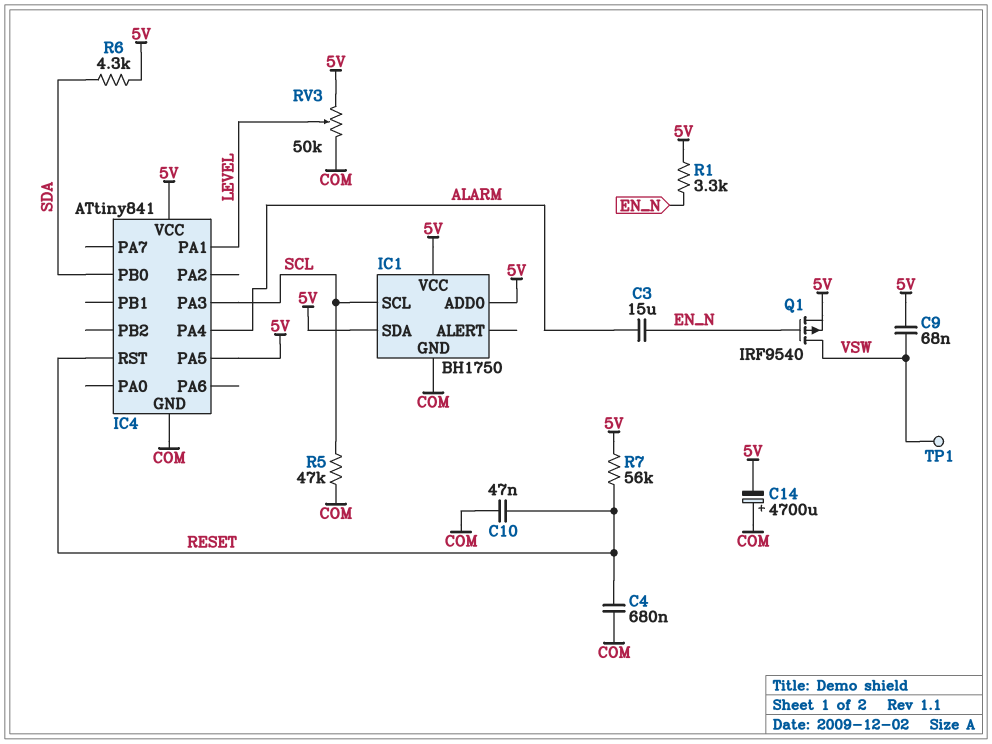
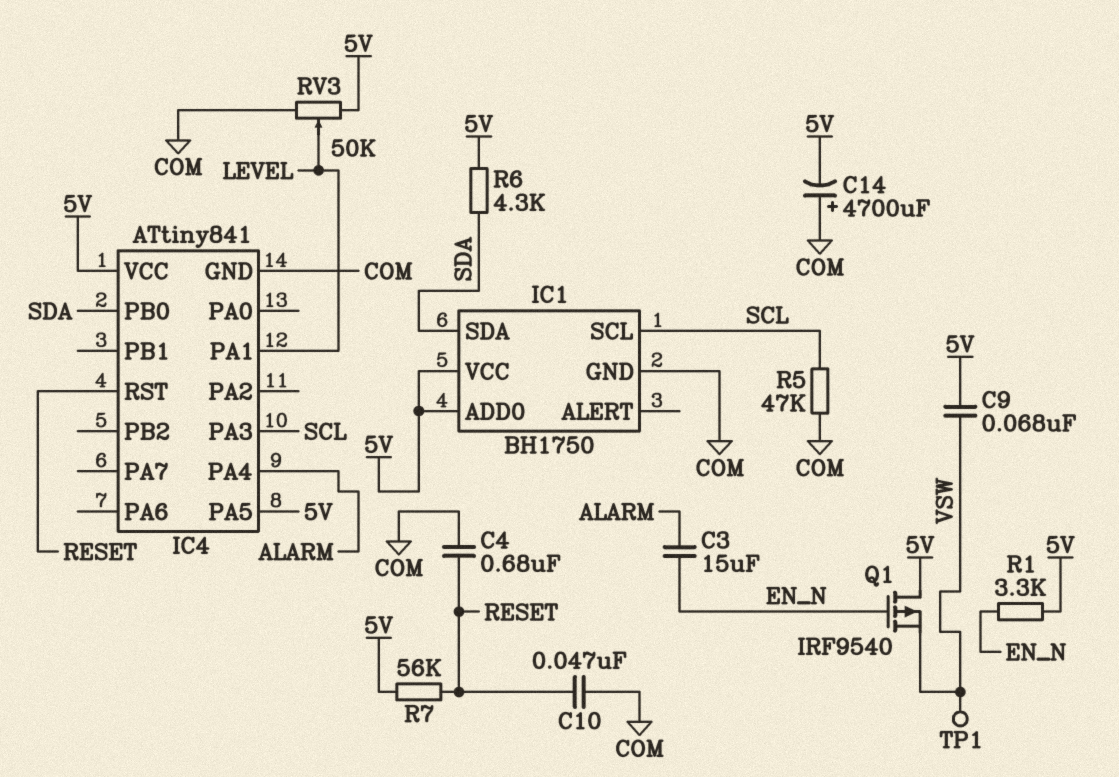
IC1 pin SDA: 5V -> SDA
Q1: PMOS IRF9540 (G EN_N, D VSW, S 5V) -> PMOS IRF9540 (G EN_N, D 5V, S VSW)

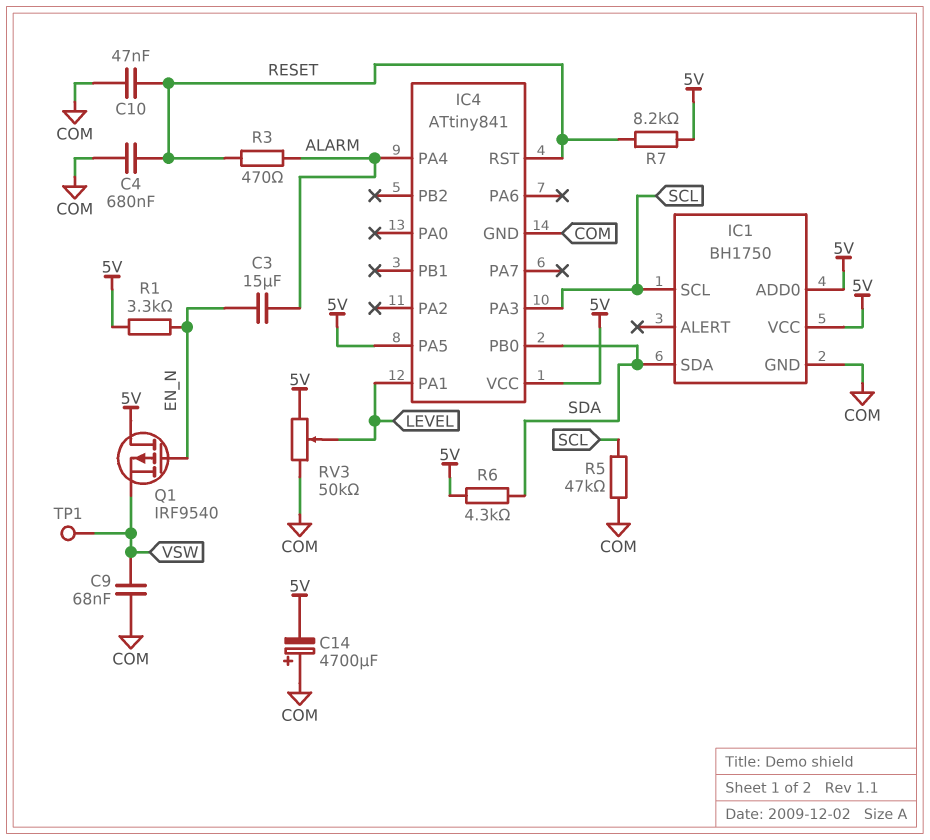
C9: 68nF (5V, VSW) -> 68nF (COM, VSW)
R3: none -> 470 (ALARM, RESET)
R7: 56k (5V, RESET) -> 8.2k (5V, RESET)

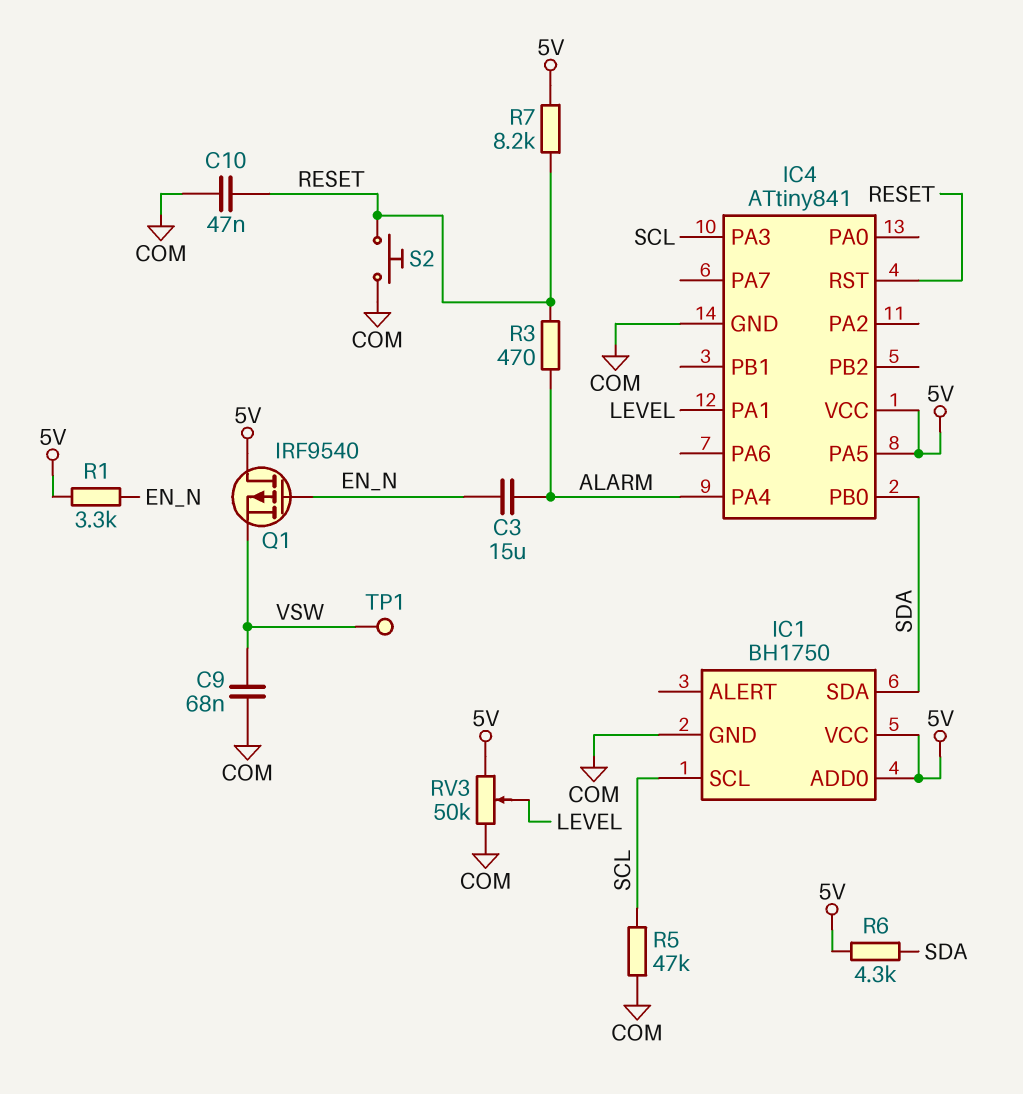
C4: 680nF (COM, RESET) -> none
C14: 4700uF (plus COM, minus 5V) -> none
S2: none -> button (COM, RESET)

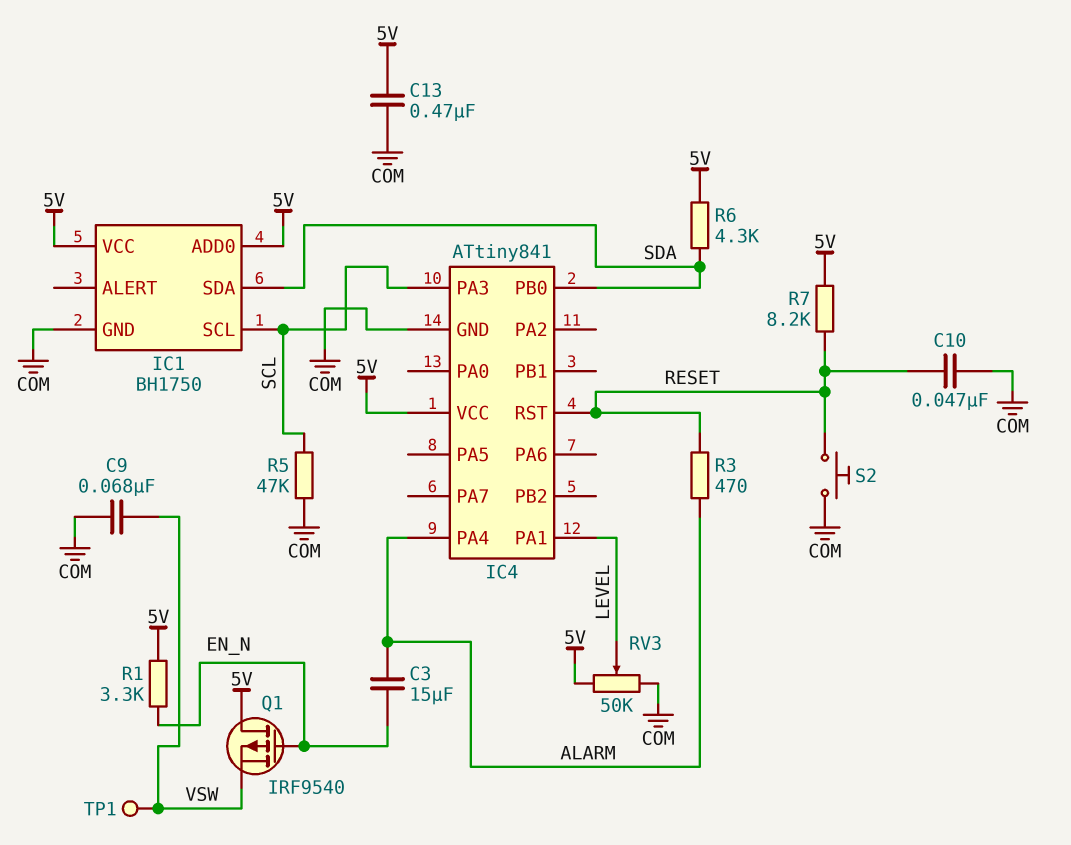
C13: none -> 470nF (5V, COM)
IC4 pin PA5: 5V -> none

